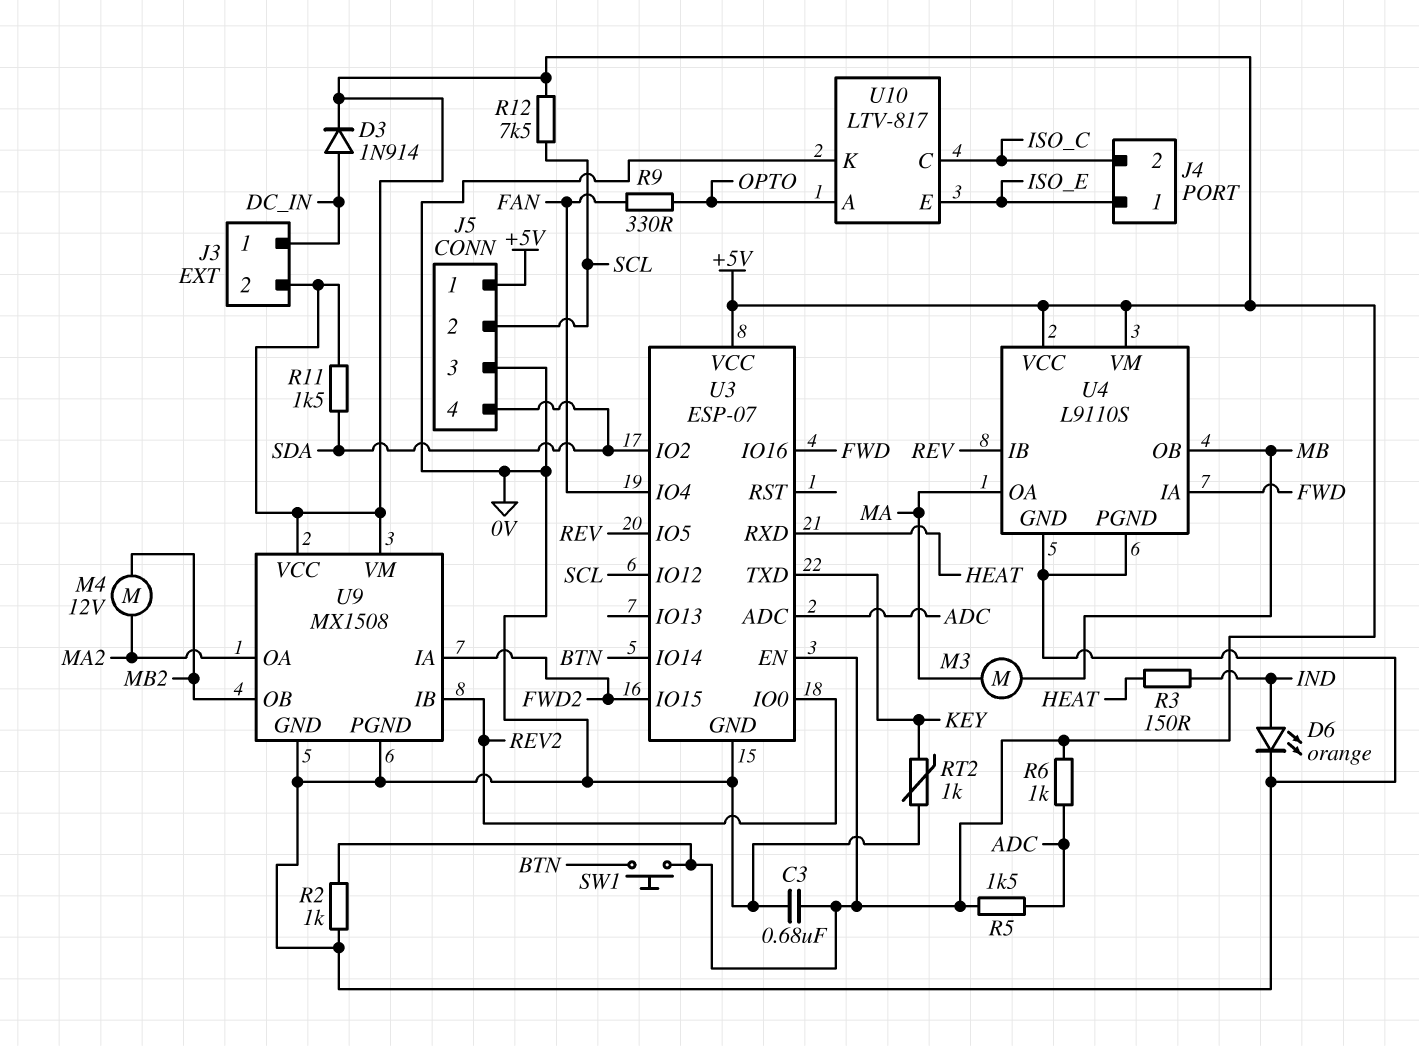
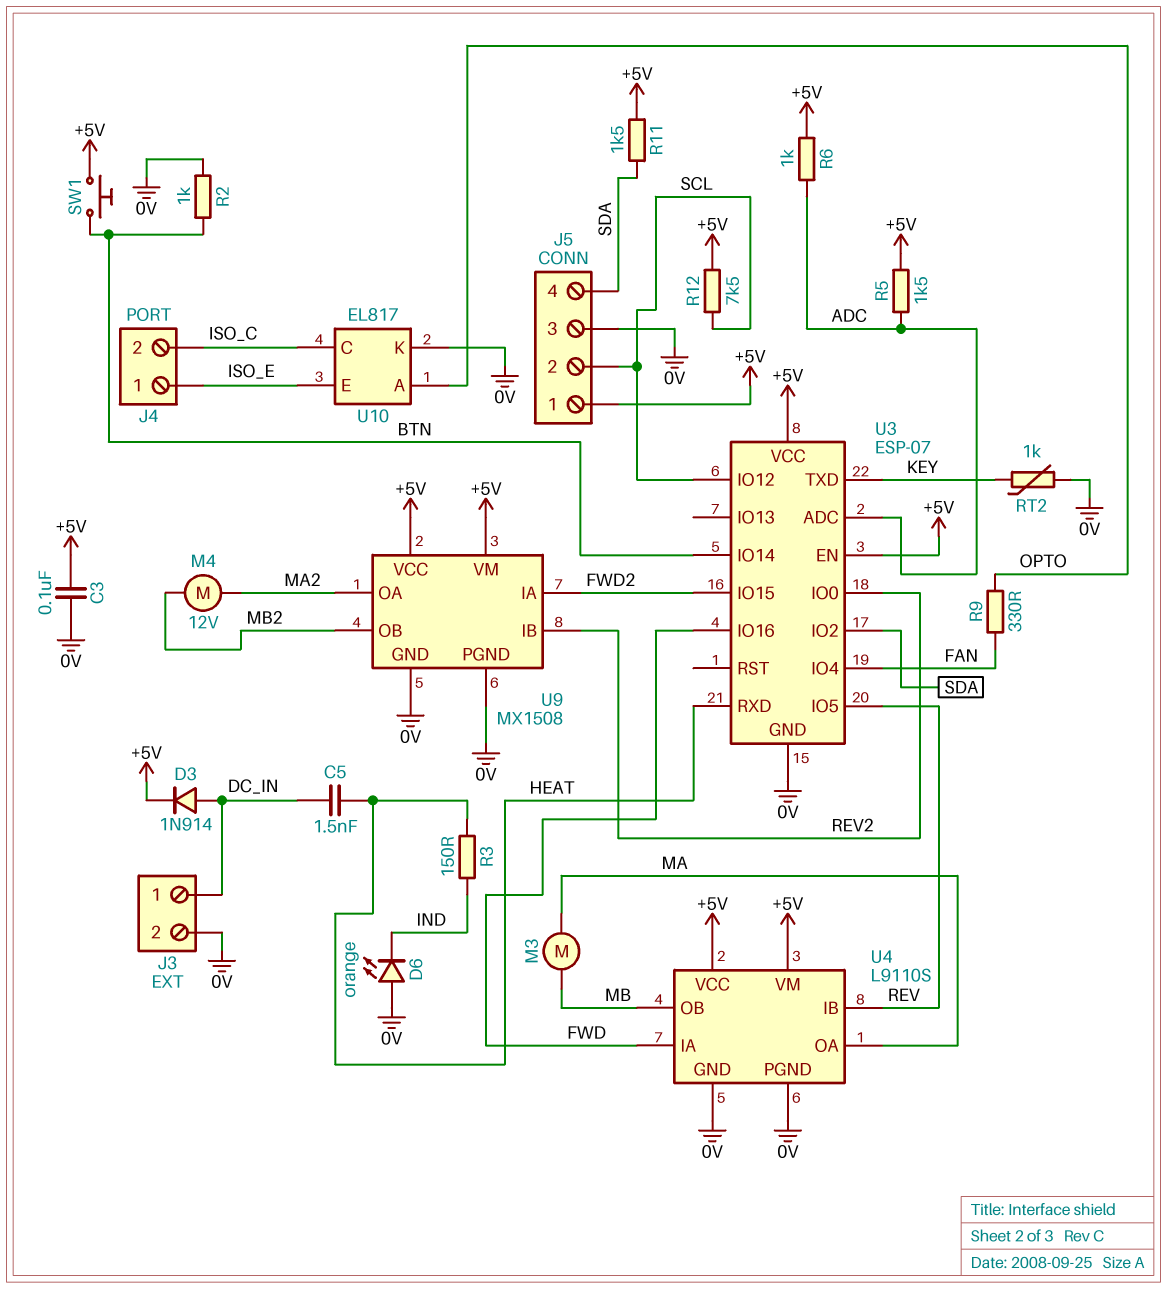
C3: 680nF (+5V, 0V) -> 100nF (+5V, 0V)
C5: none -> 1.5nF (DC_IN, HEAT)
D6: LED orange (A IND, K 0V) -> LED orange (A 0V, K IND)
J3 pin 2: +5V -> 0V
R2: 1k (+5V, 0V) -> 1k (0V, BTN)
U10: LTV-817 -> EL817

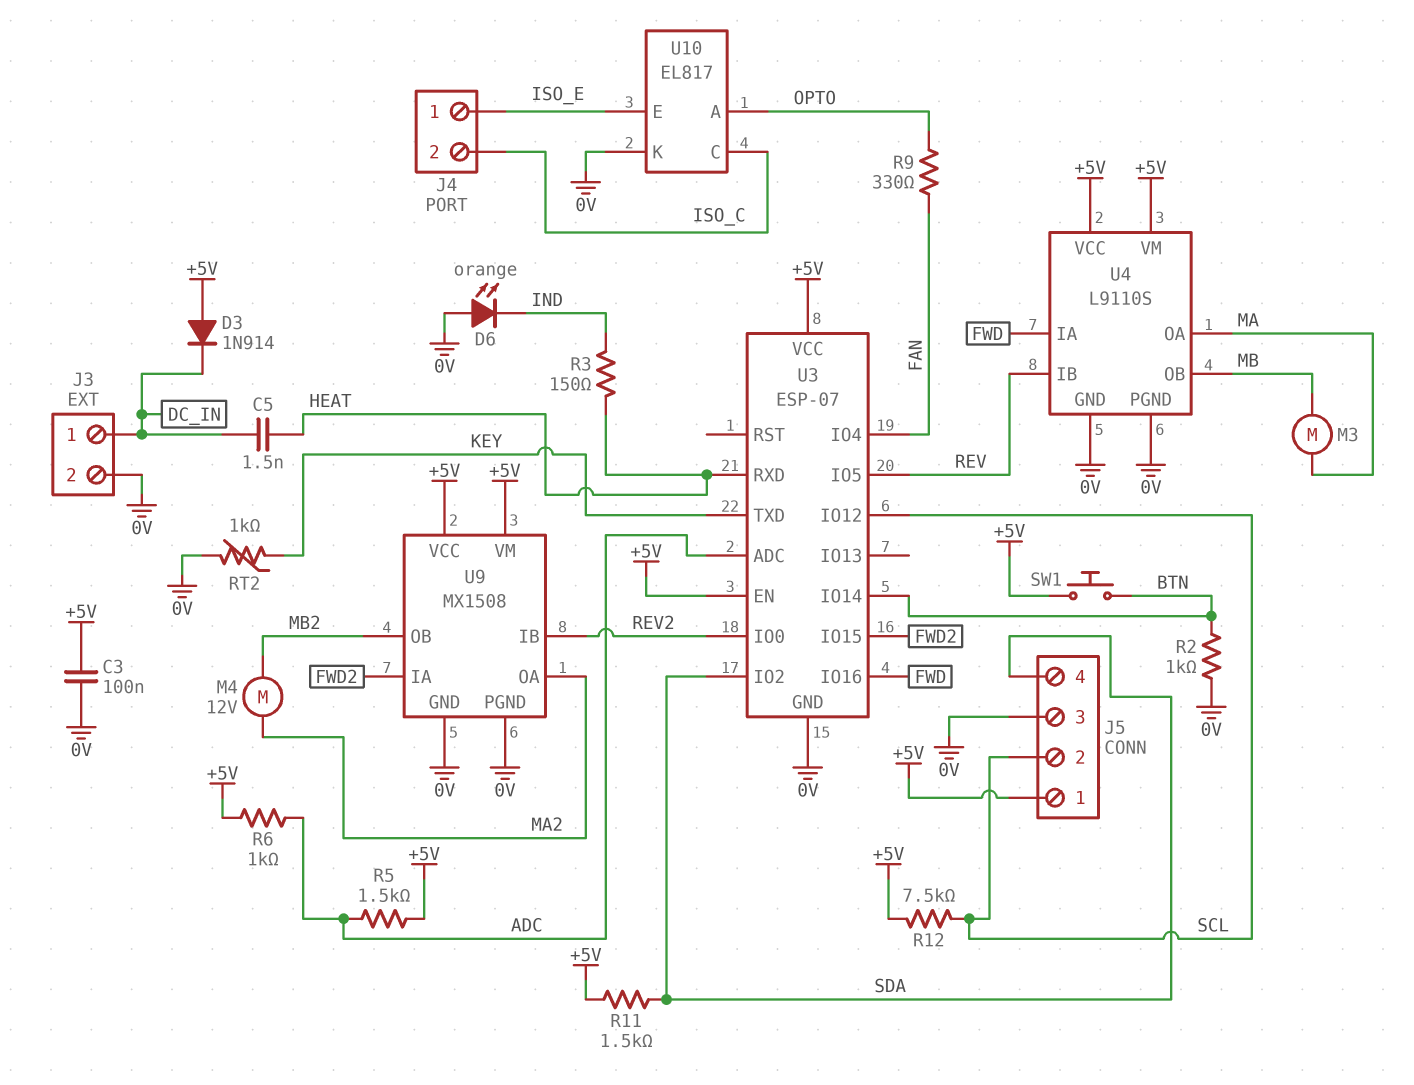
D3: diode 1N914 (A DC_IN, K +5V) -> diode 1N914 (A +5V, K DC_IN)

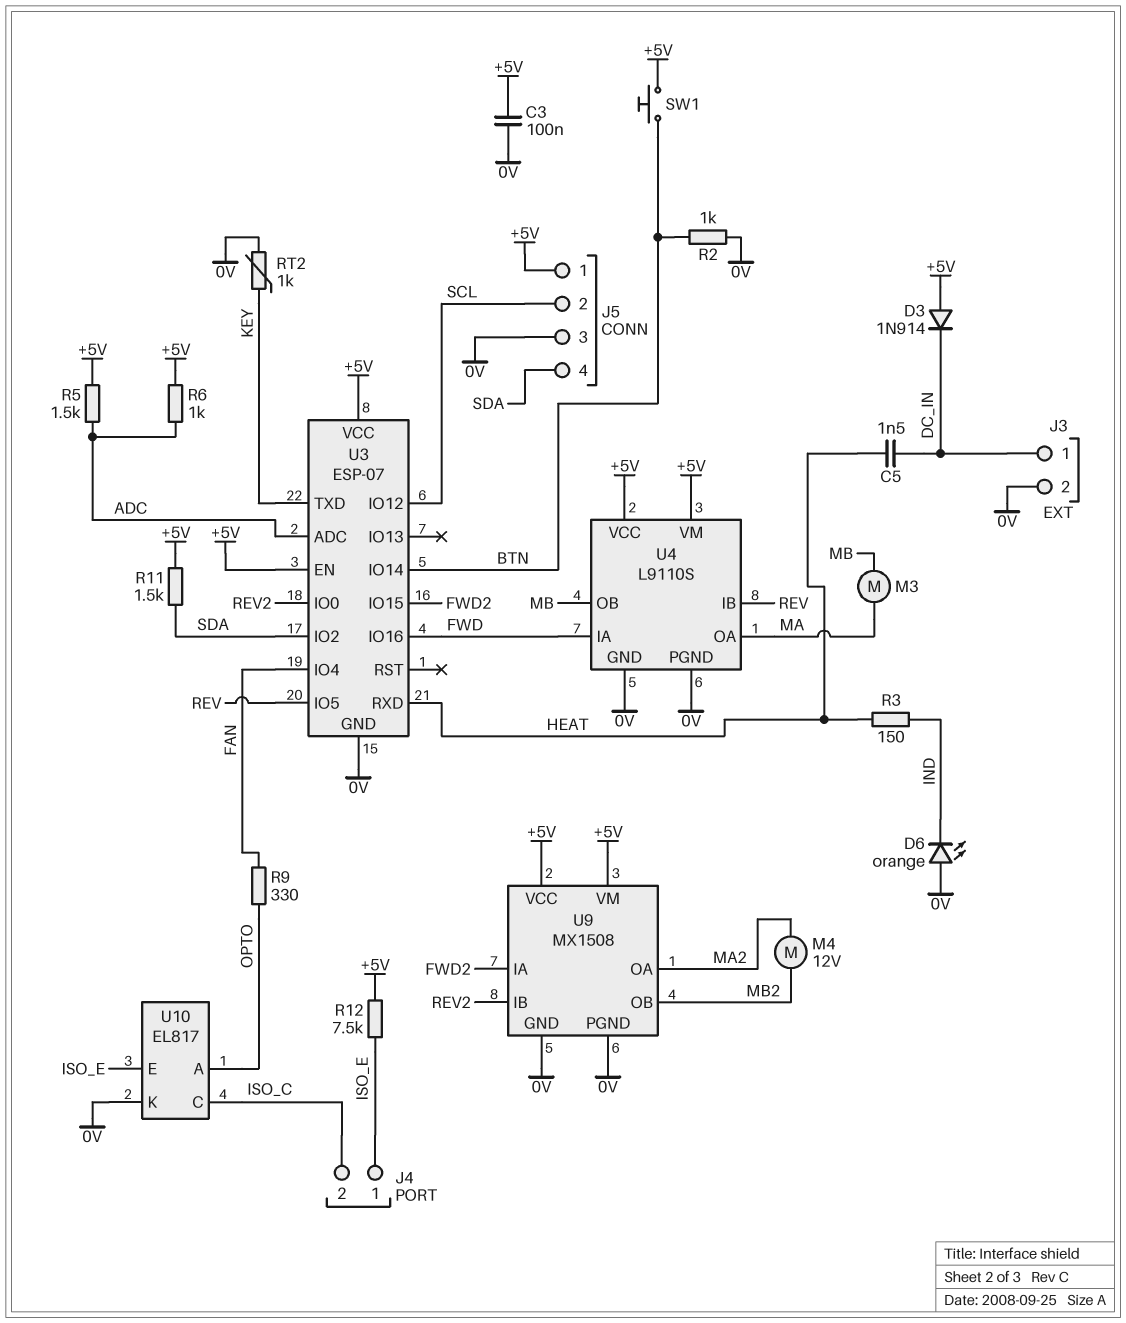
R12: 7.5k (+5V, SCL) -> 7.5k (+5V, ISO_E)

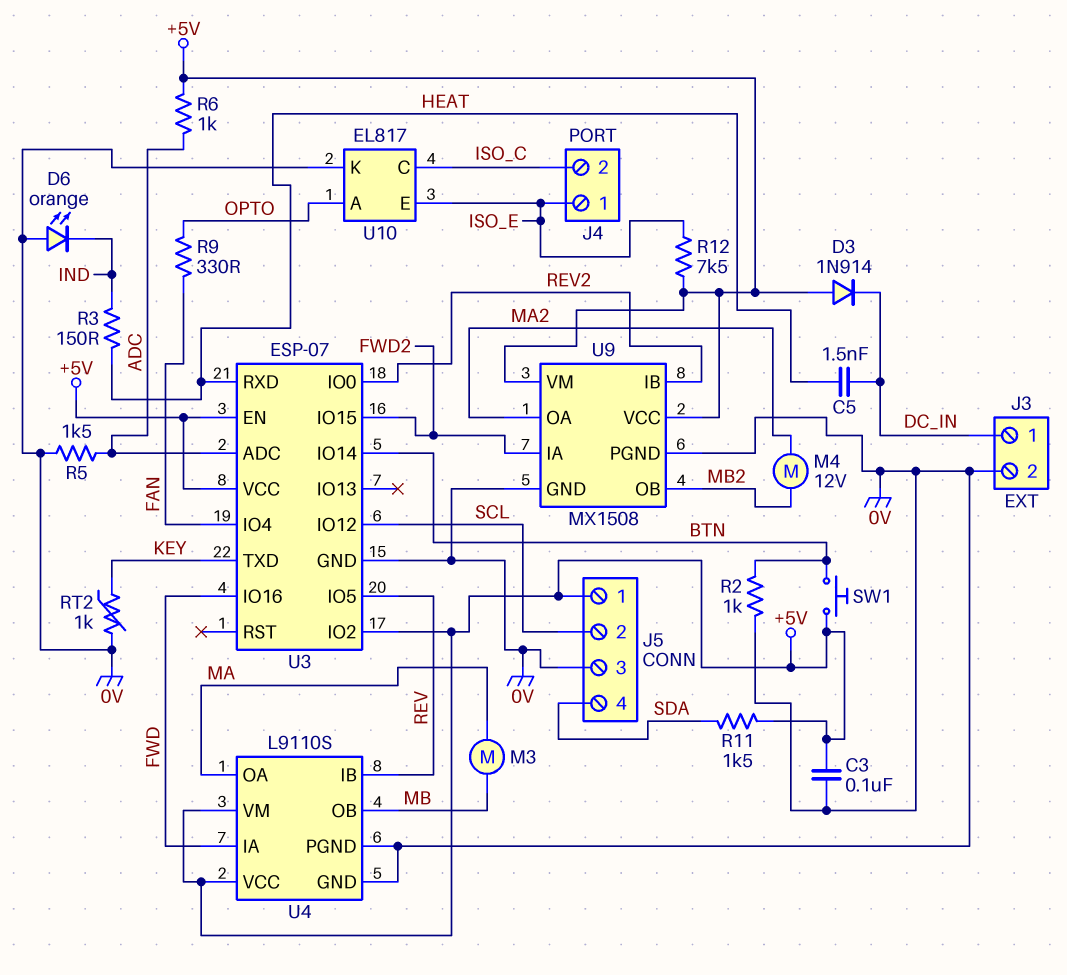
R5: 1.5k (+5V, ADC) -> 1.5k (0V, ADC)
U3 pin IO2: SDA -> +5V

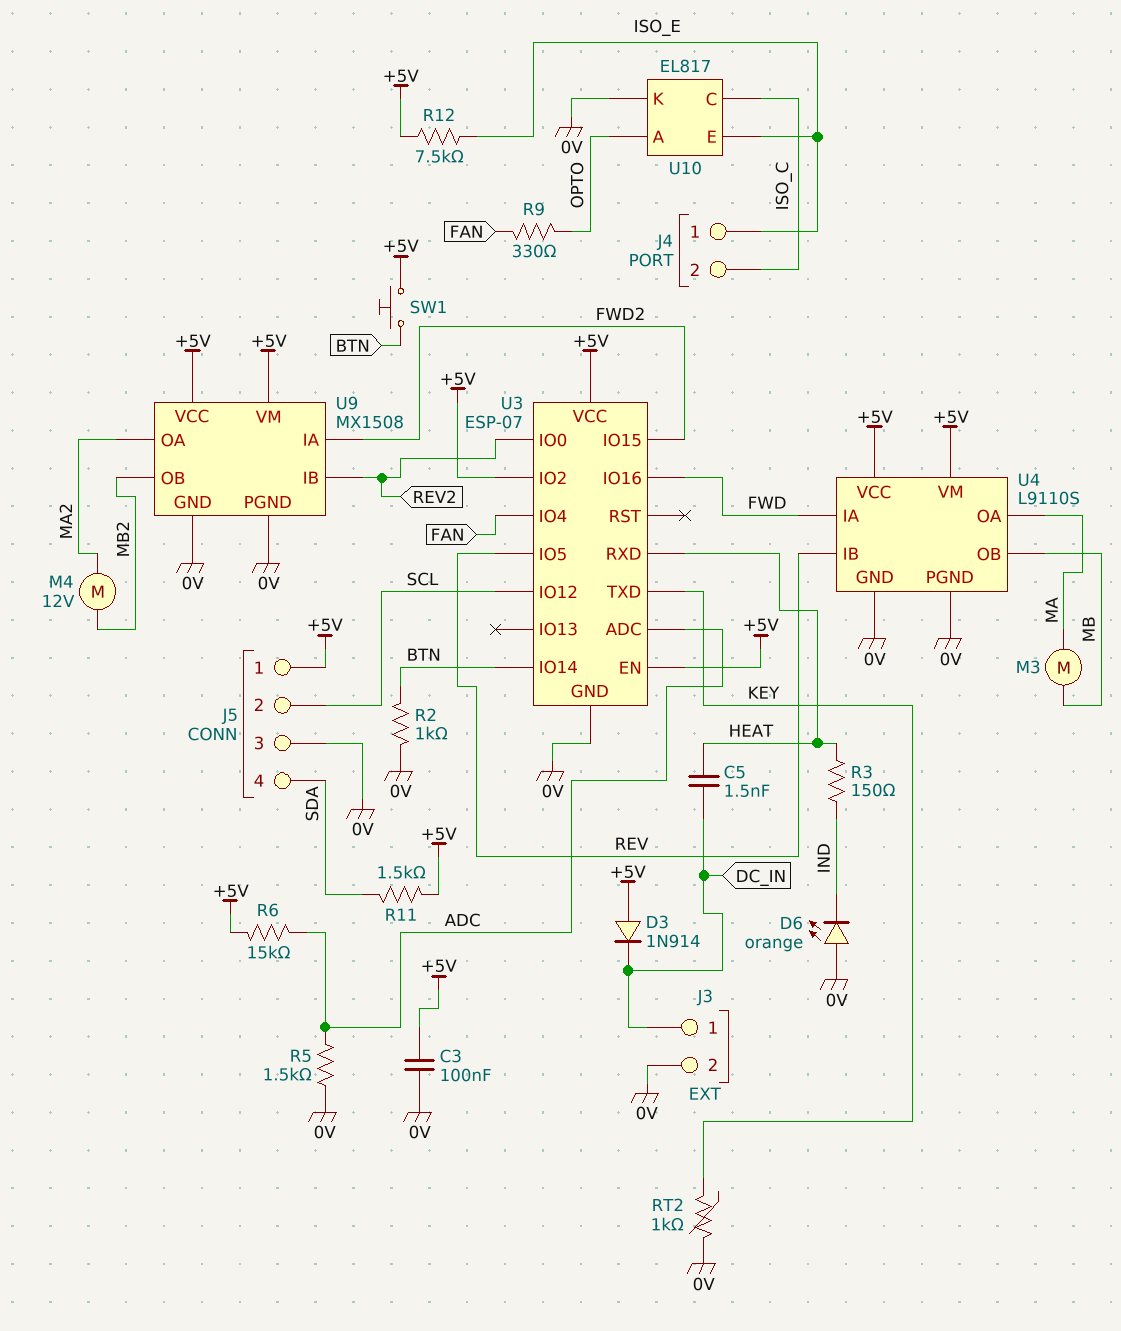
R6: 1k (+5V, ADC) -> 15k (+5V, ADC)

